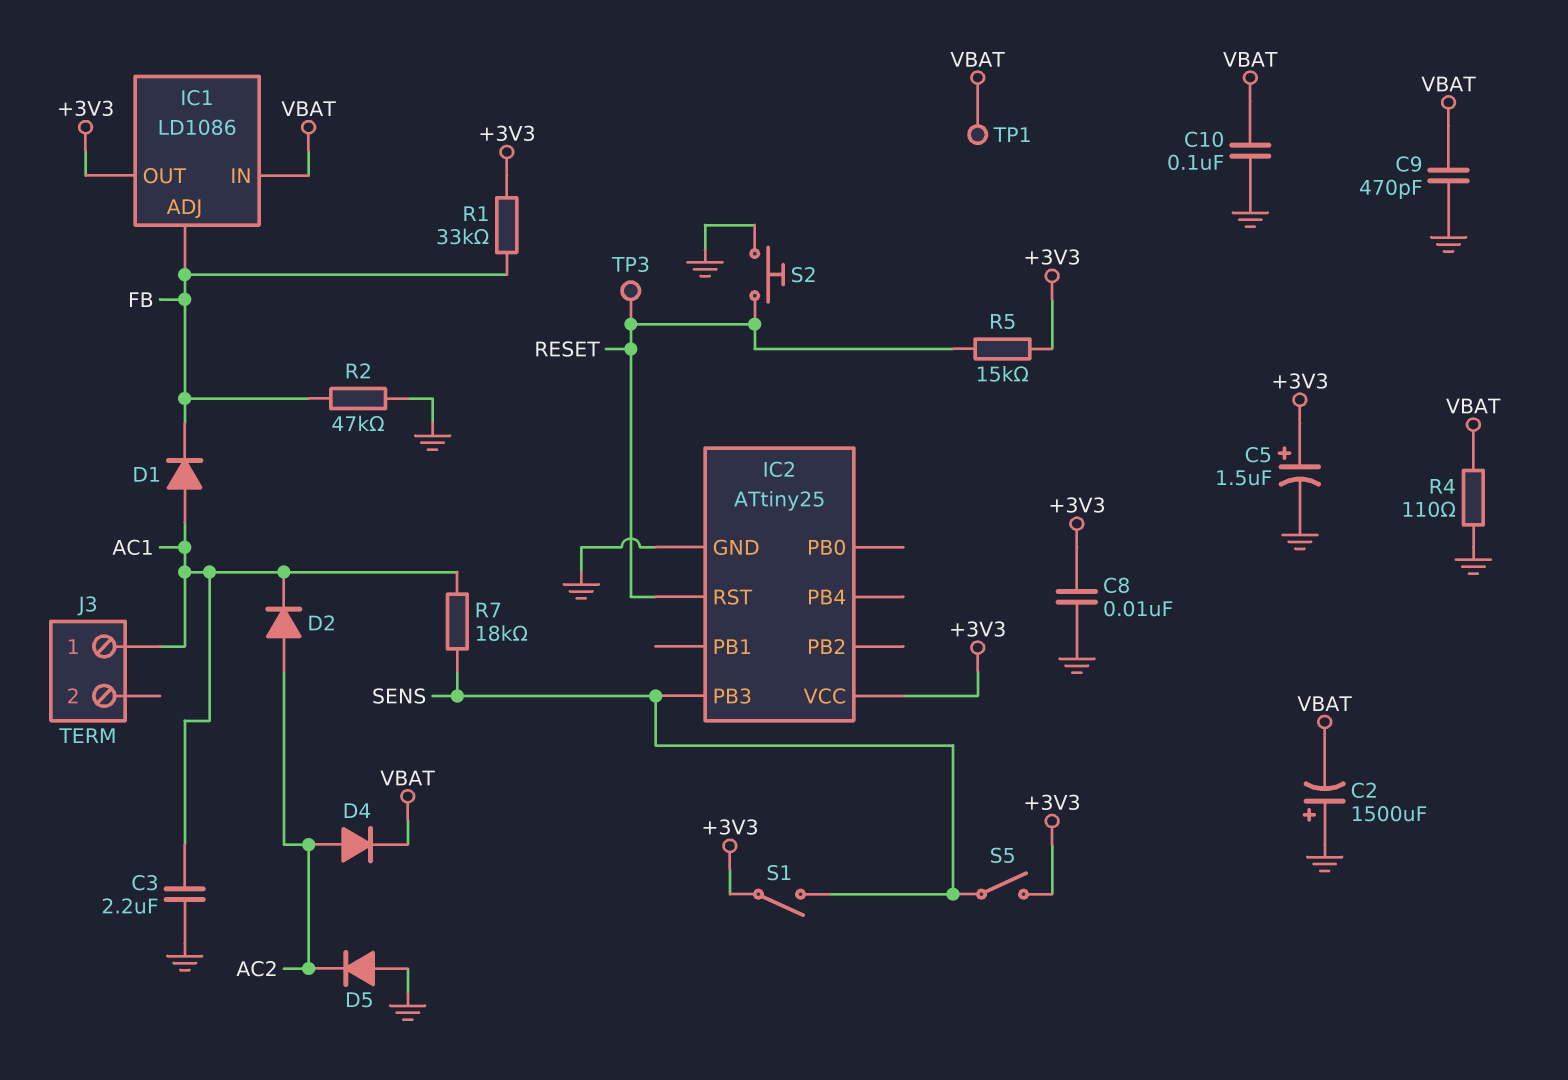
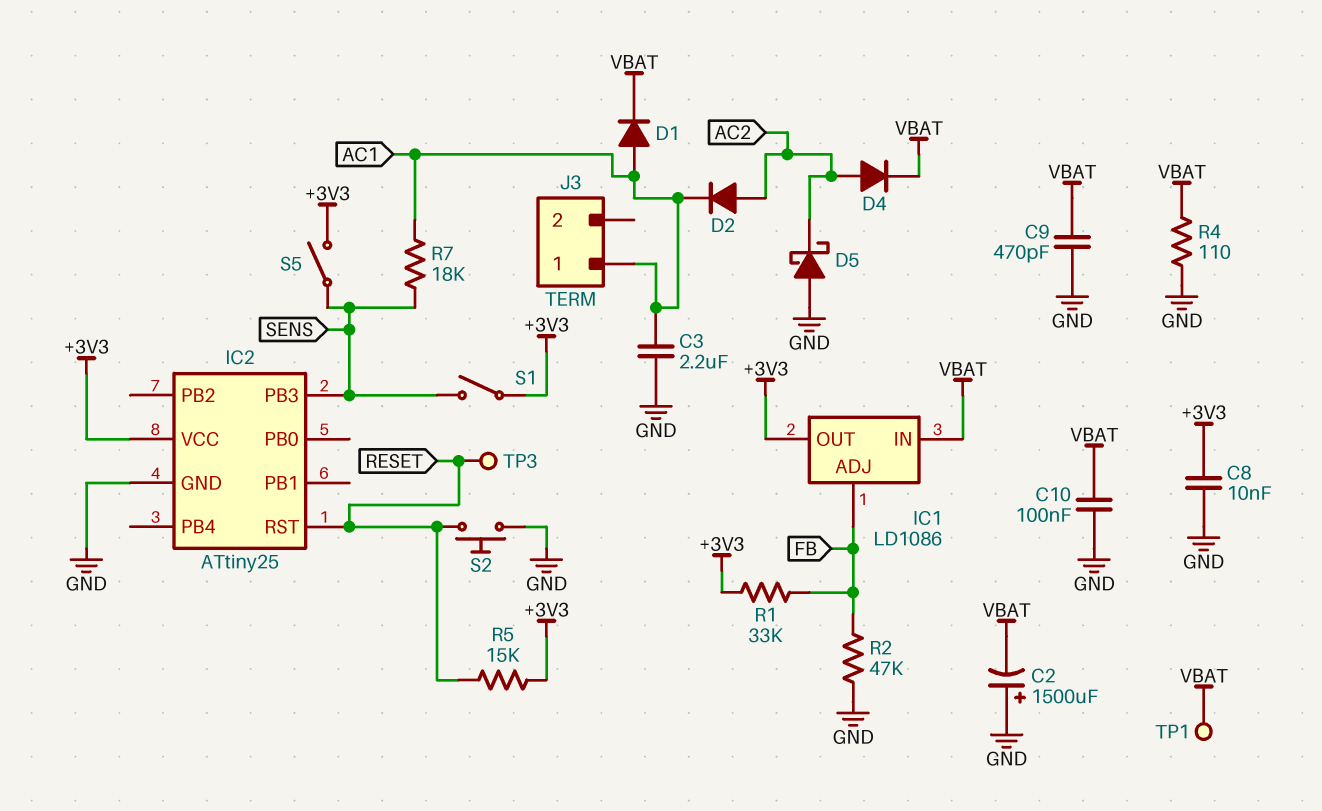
C5: 1.5uF (plus +3V3, minus GND) -> none
D1: diode (A AC1, K FB) -> diode (A AC1, K VBAT)
D5: diode (A GND, K AC2) -> schottky (A GND, K AC2)

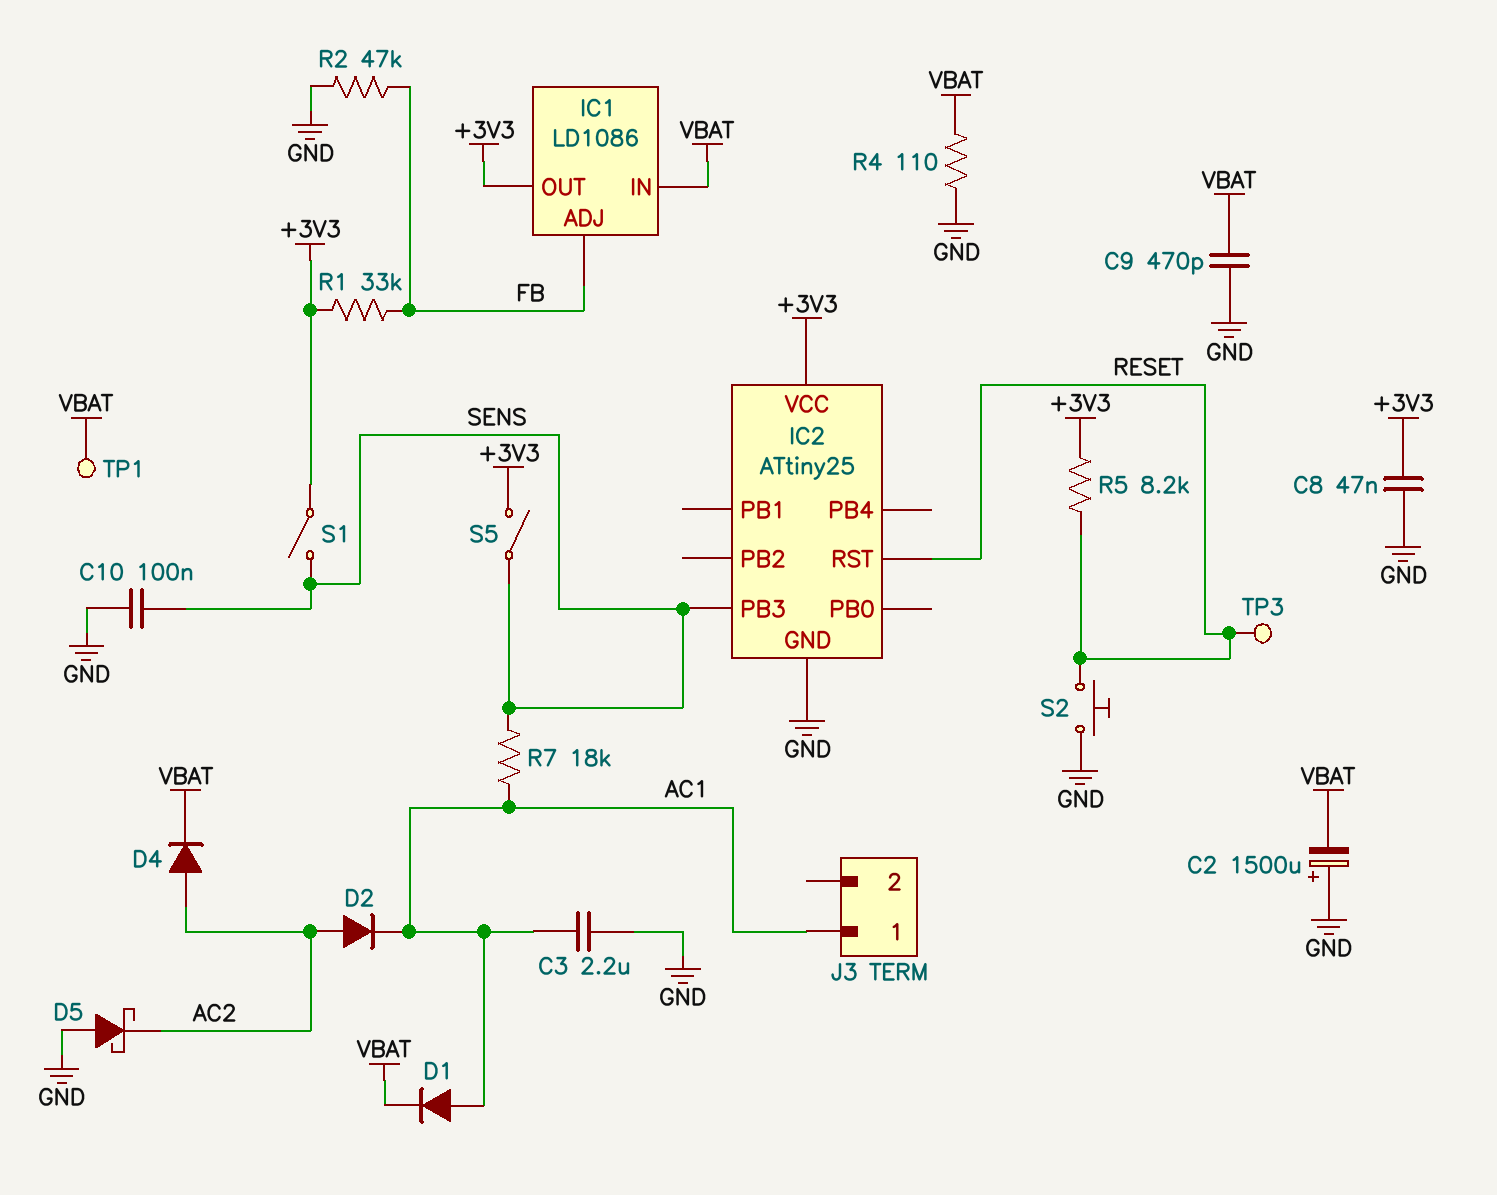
C8: 10nF (+3V3, GND) -> 47nF (+3V3, GND)
C10: 100nF (GND, VBAT) -> 100nF (GND, SENS)
R5: 15k (+3V3, RESET) -> 8.2k (+3V3, RESET)

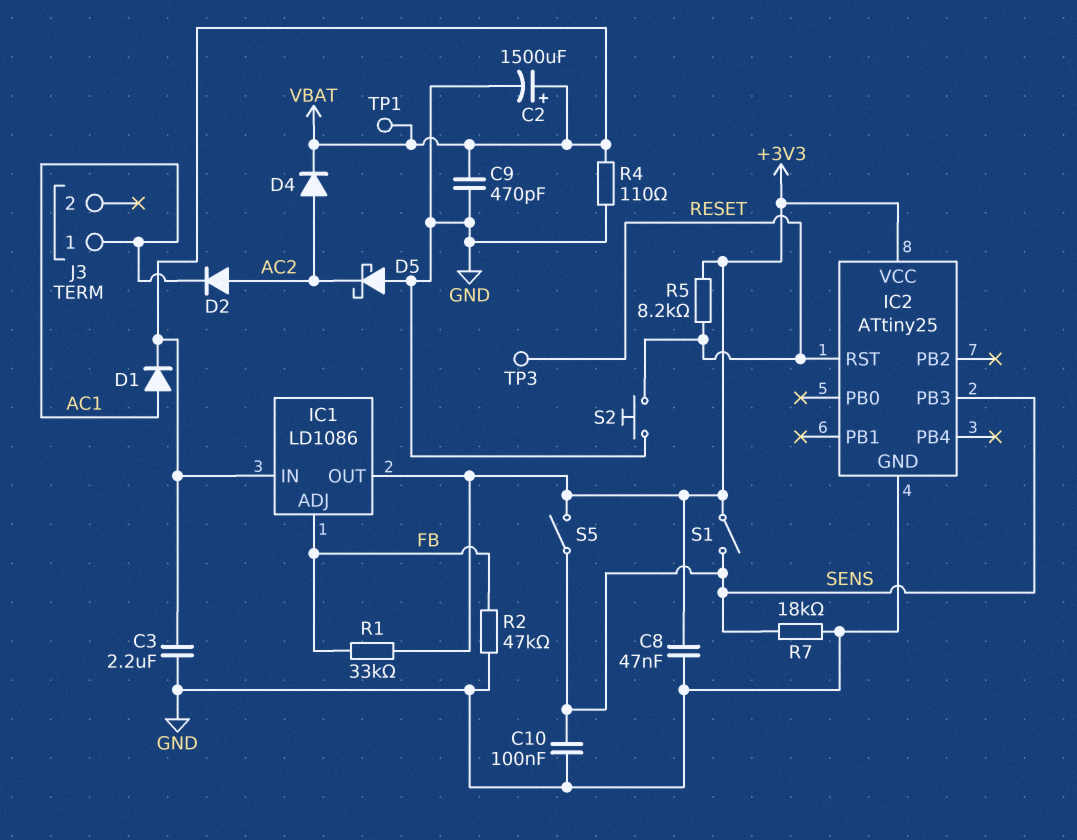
C2: 1500uF (plus GND, minus VBAT) -> 1500uF (plus VBAT, minus GND)
C3: 2.2uF (AC1, GND) -> 2.2uF (GND, VBAT)
R7: 18k (AC1, SENS) -> 18k (GND, SENS)

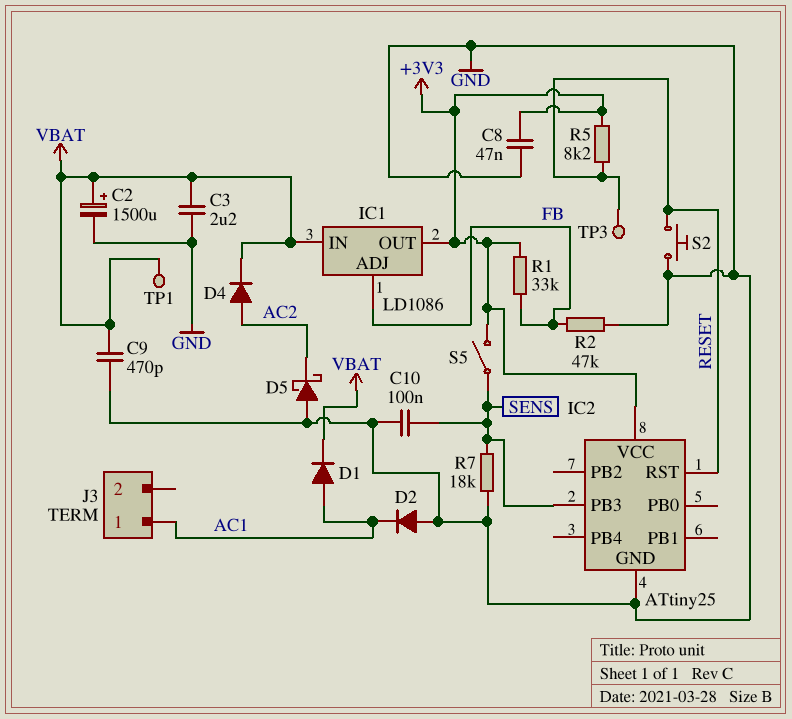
D2: diode (A AC2, K AC1) -> diode (A GND, K AC1)
R4: 110 (GND, VBAT) -> none
S1: switch (+3V3, SENS) -> none

